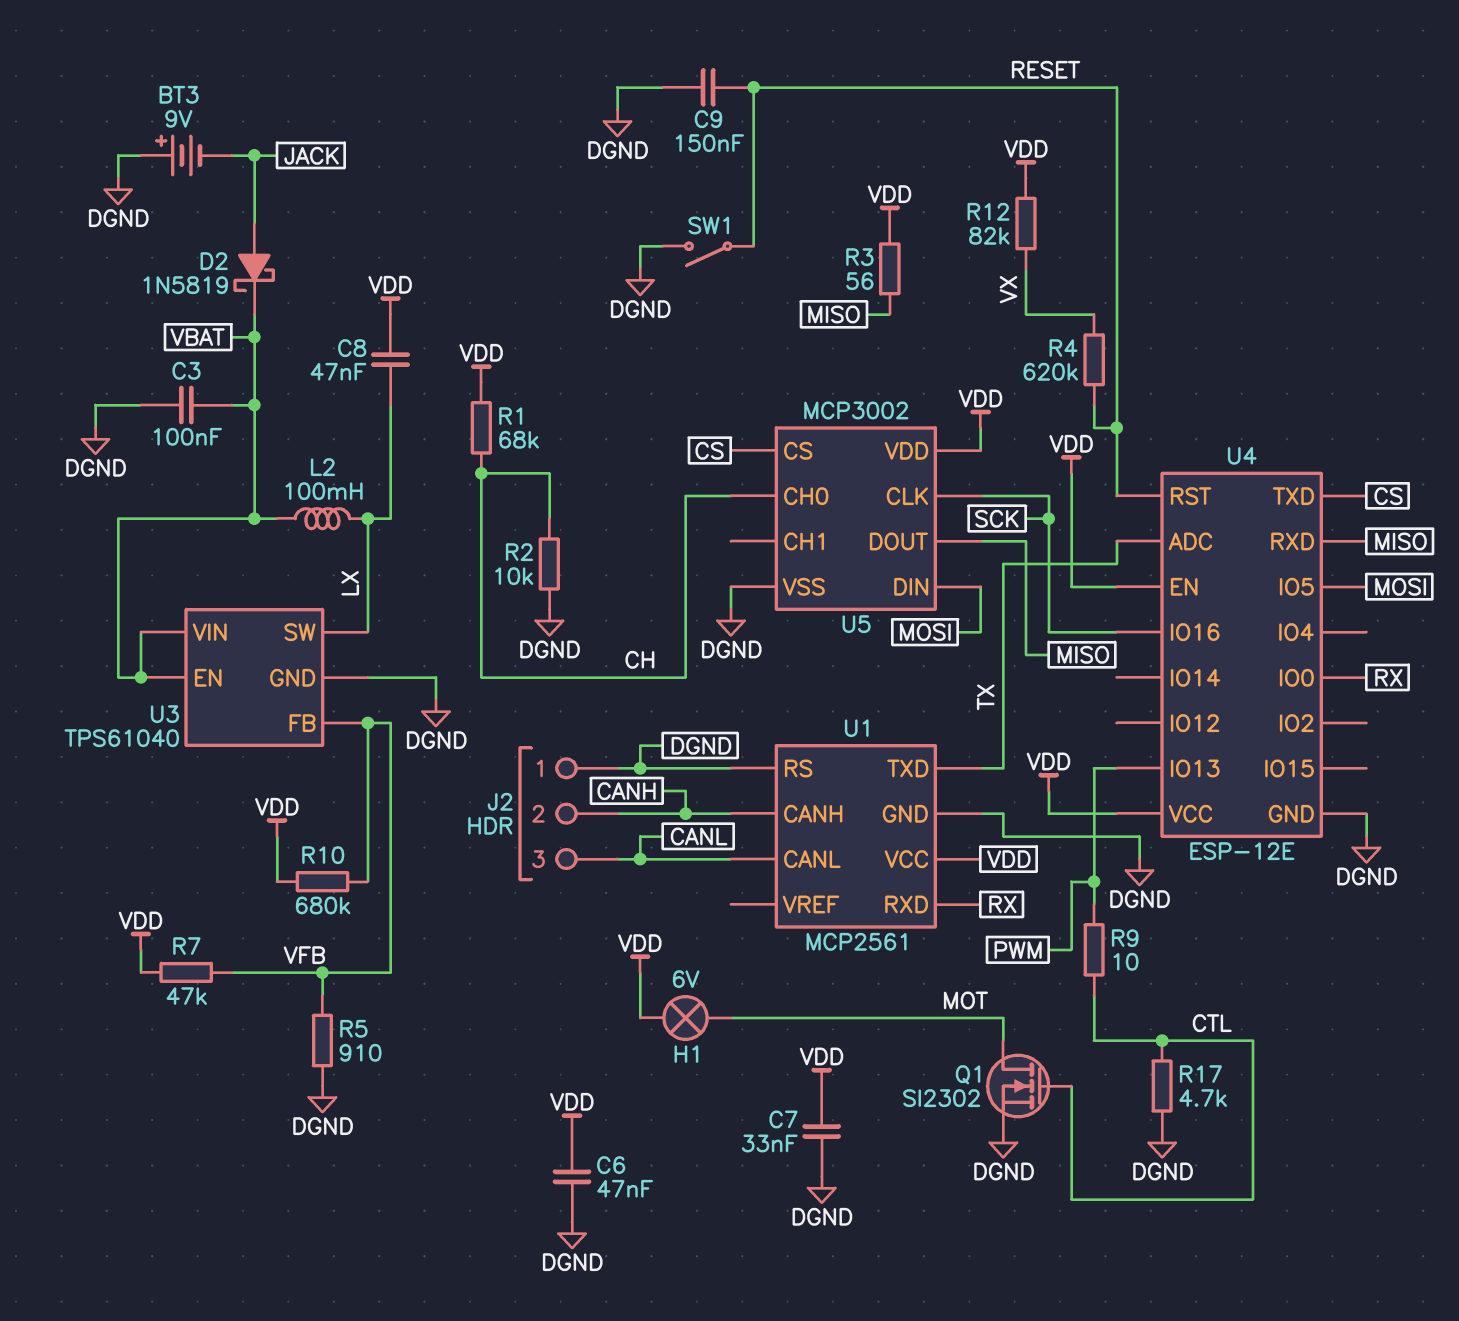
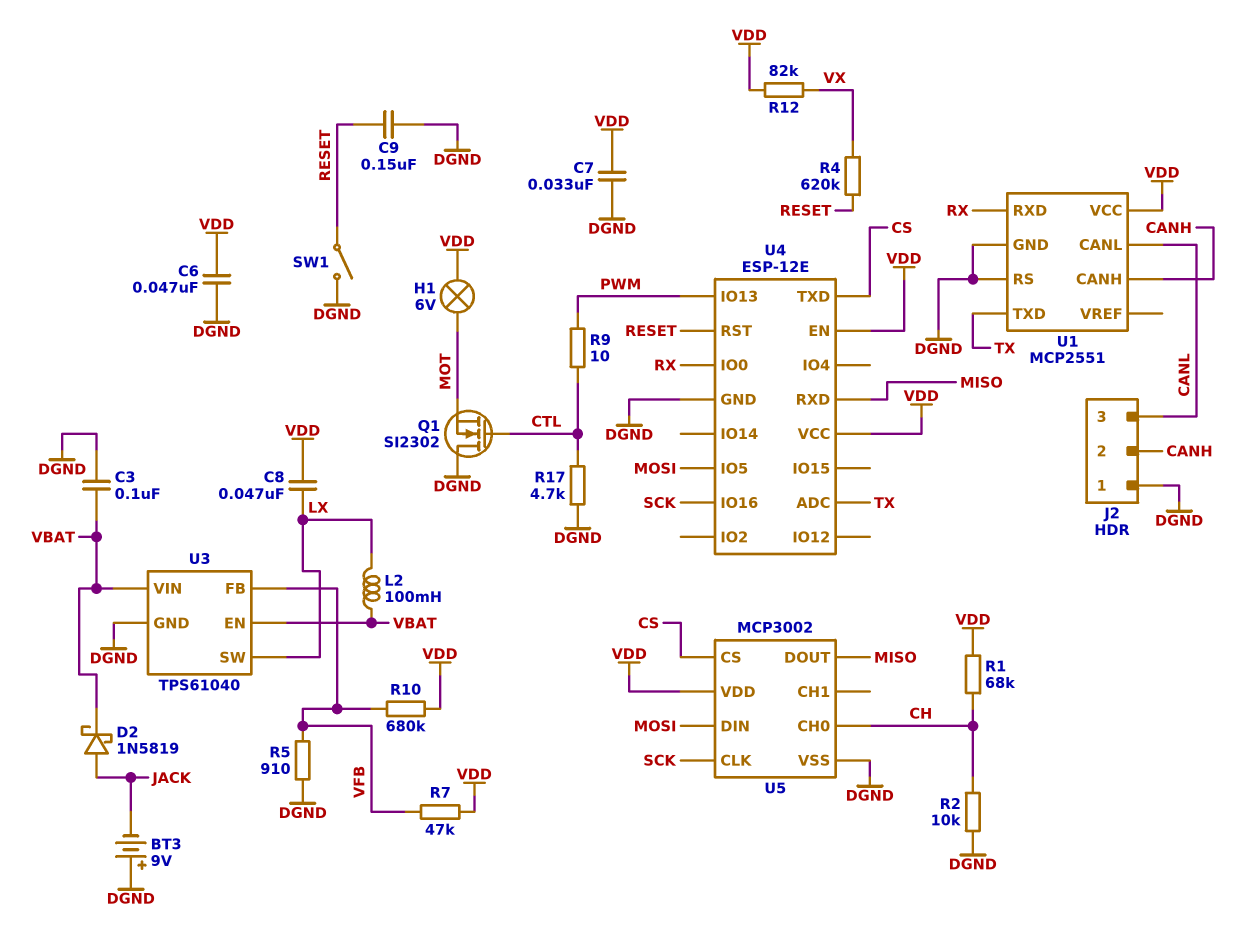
Q1: NMOS SI2302 (G CTL, D MOT, S DGND) -> NMOS SI2302 (G CTL, D DGND, S MOT)
R3: 56 (MISO, VDD) -> none
U1: MCP2561 -> MCP2551

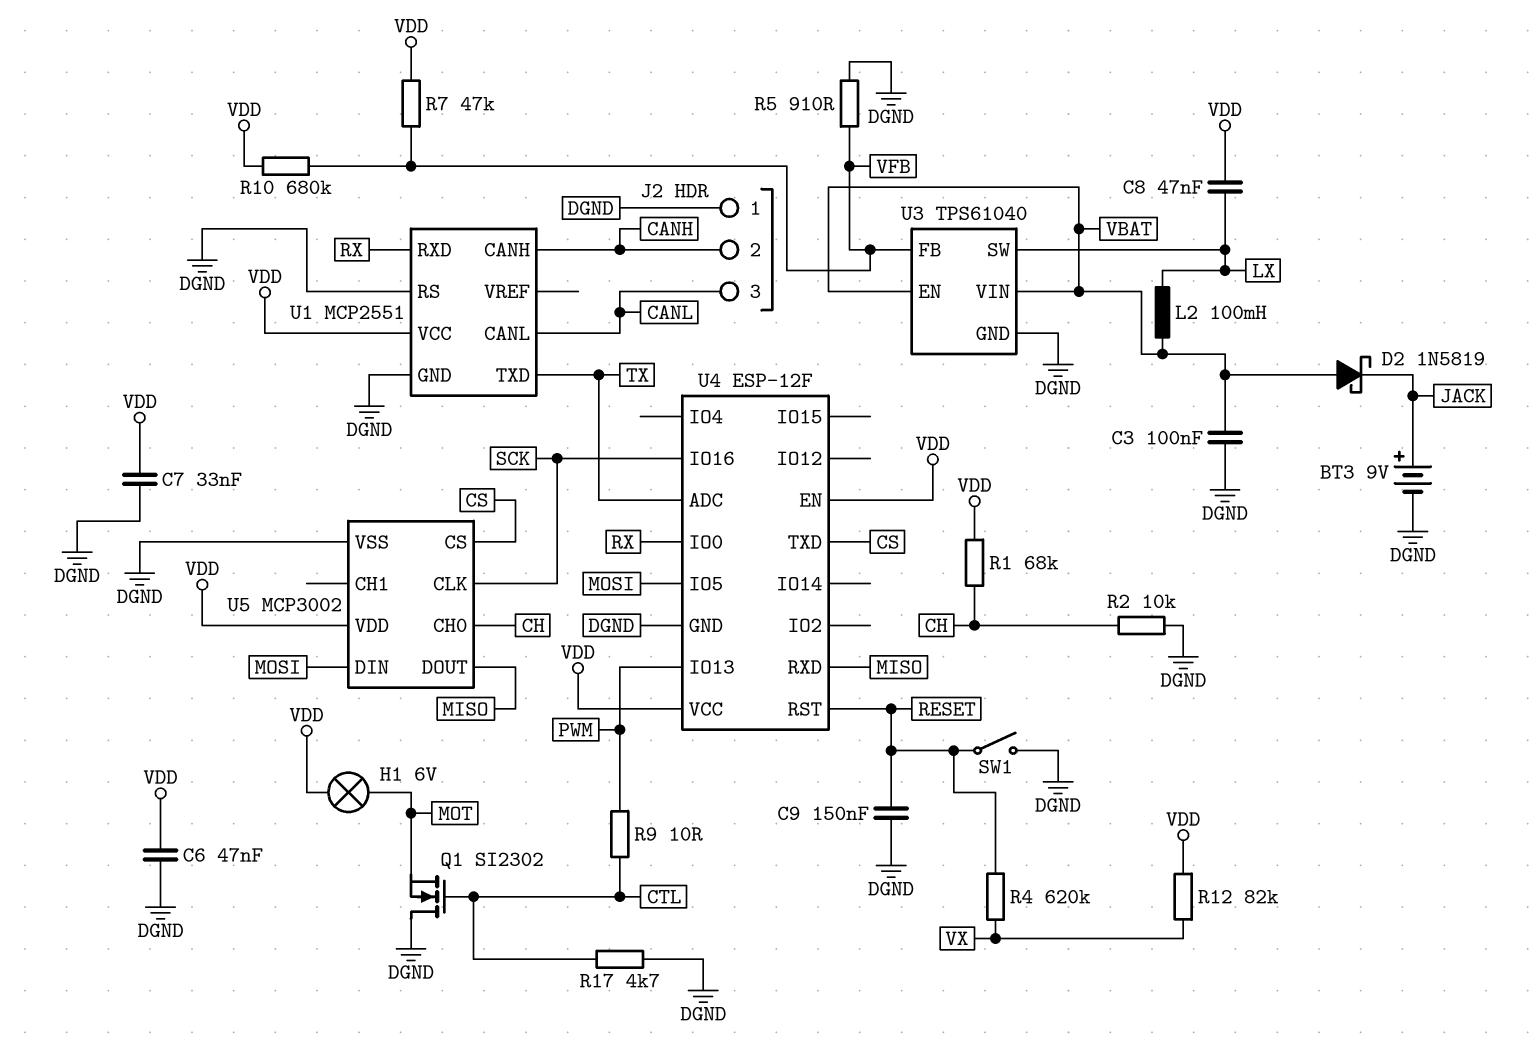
BT3: 9V (plus DGND, minus JACK) -> 9V (plus JACK, minus DGND)
D2: schottky 1N5819 (A JACK, K VBAT) -> schottky 1N5819 (A VBAT, K JACK)
U4: ESP-12E -> ESP-12F

